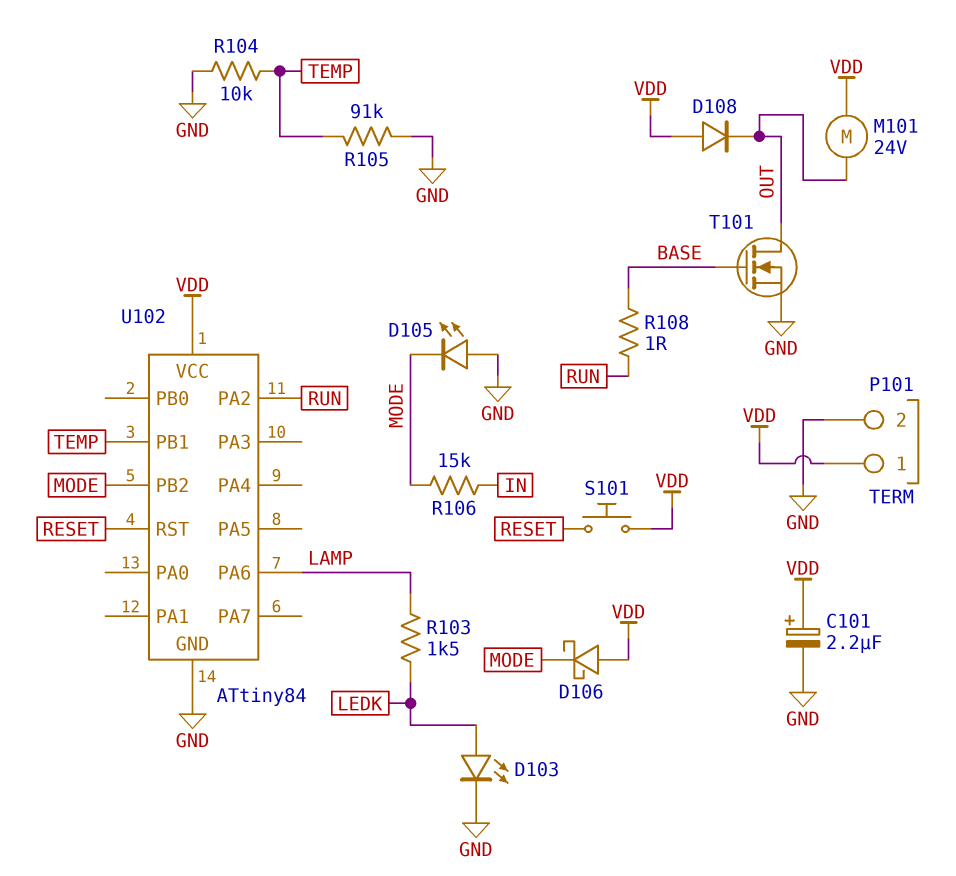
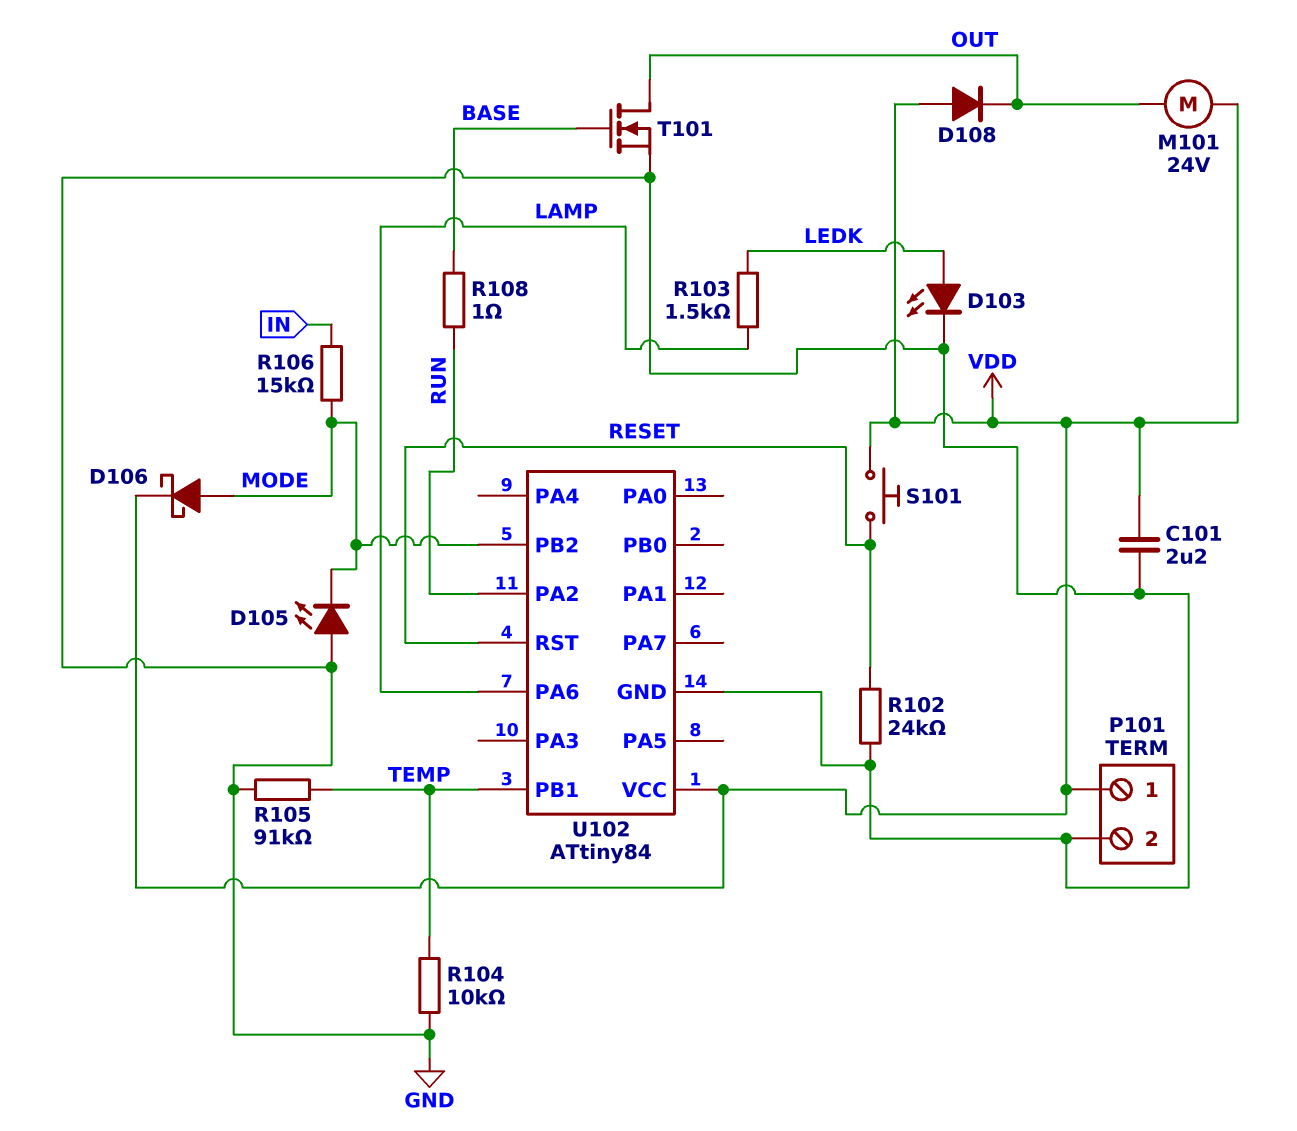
C101: 2.2uF (plus VDD, minus GND) -> 2.2uF (GND, VDD)
D106: schottky (A VDD, K MODE) -> schottky (A MODE, K VDD)
R102: none -> 24k (GND, RESET)

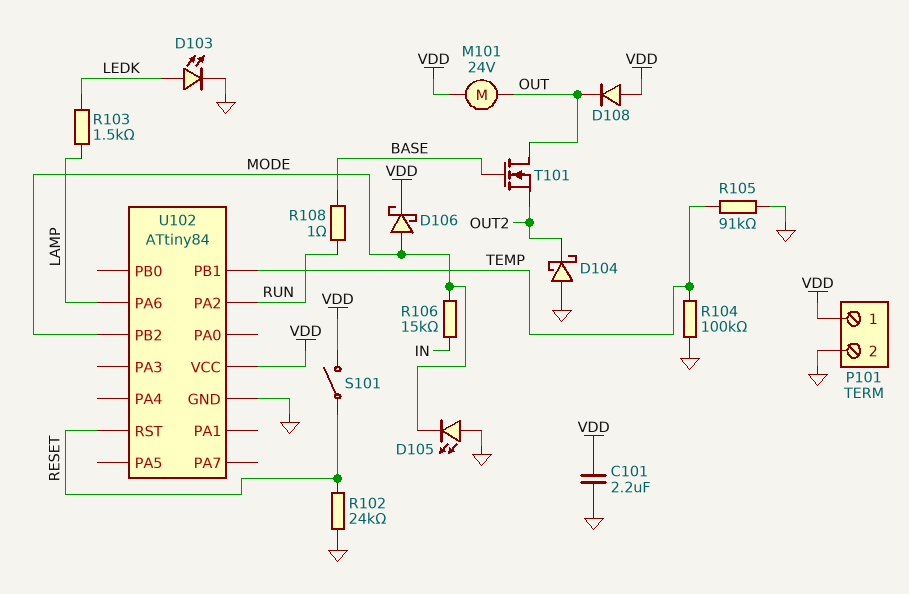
D104: none -> schottky (A GND, K OUT2)
R104: 10k (GND, TEMP) -> 100k (GND, TEMP)
S101: button (RESET, VDD) -> switch (RESET, VDD)
T101: NMOS (G BASE, D OUT, S GND) -> NMOS (G BASE, D OUT, S OUT2)

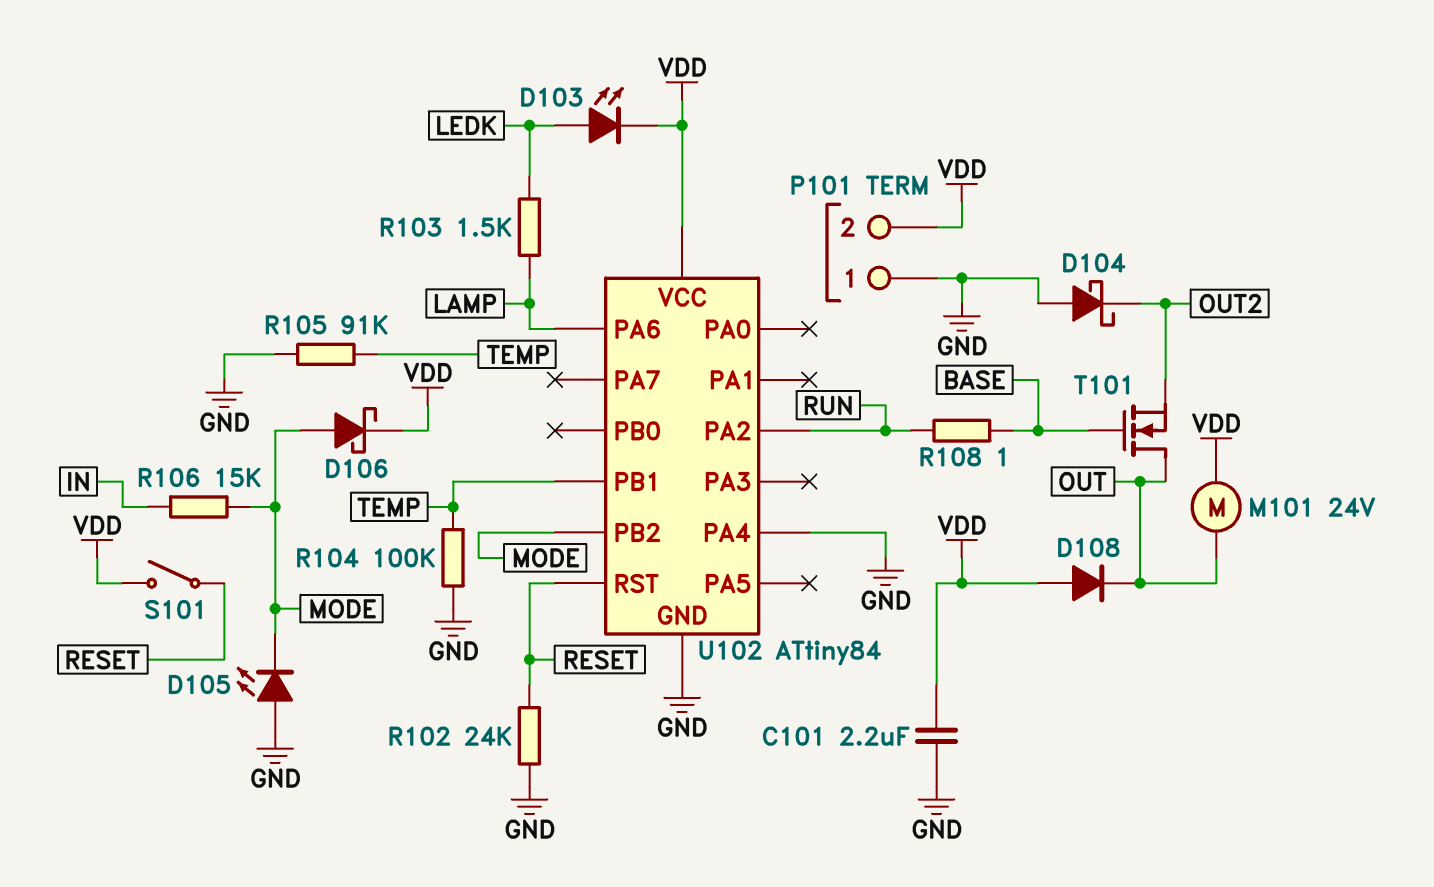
D103: LED (A LEDK, K GND) -> LED (A LEDK, K VDD)
P101 pin 1: VDD -> GND
P101 pin 2: GND -> VDD
U102 pin PA4: none -> GND

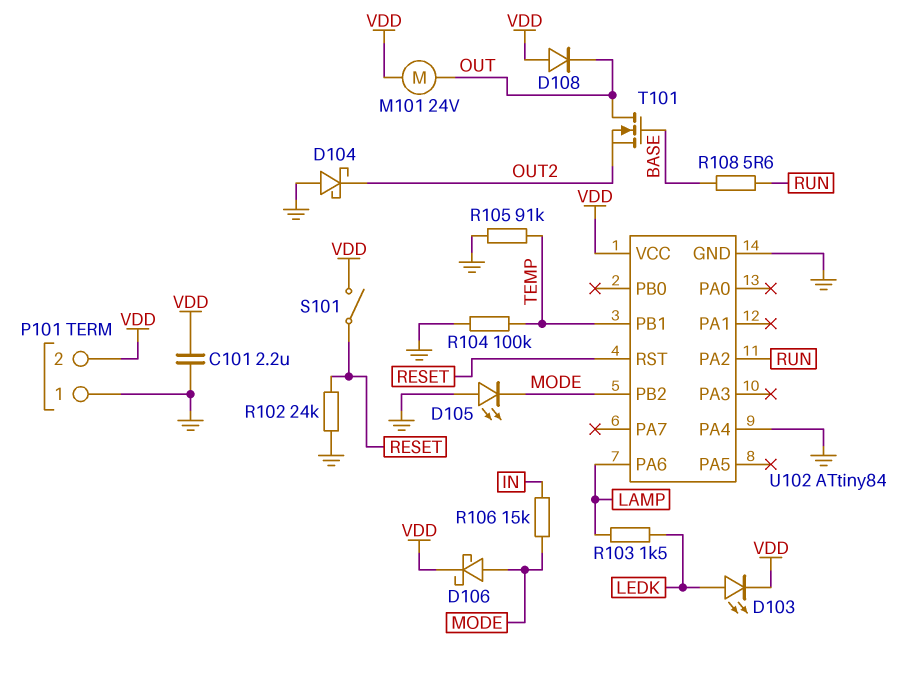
R108: 1 (BASE, RUN) -> 5.6 (BASE, RUN)

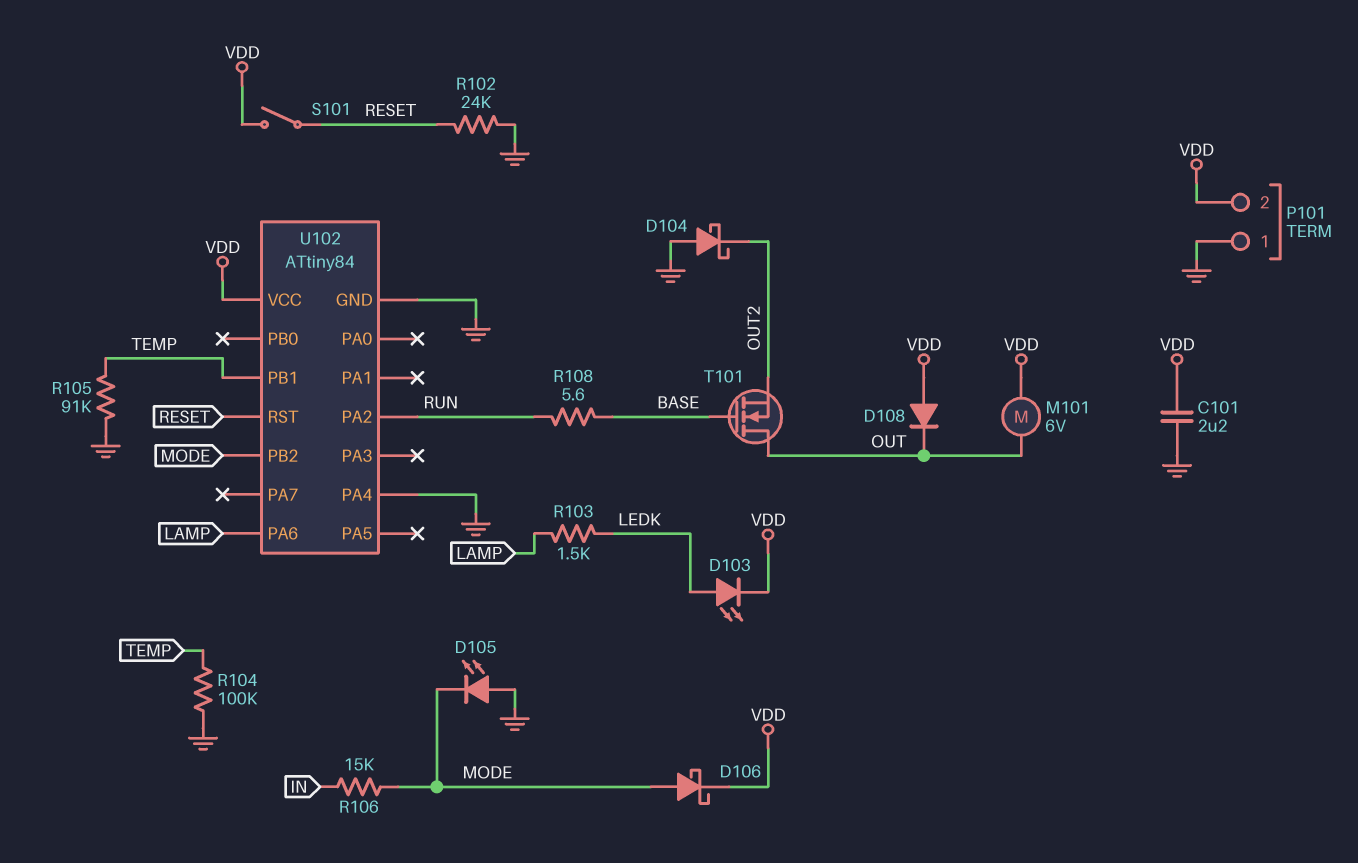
M101: motor 24V (OUT, VDD) -> motor 6V (OUT, VDD)

